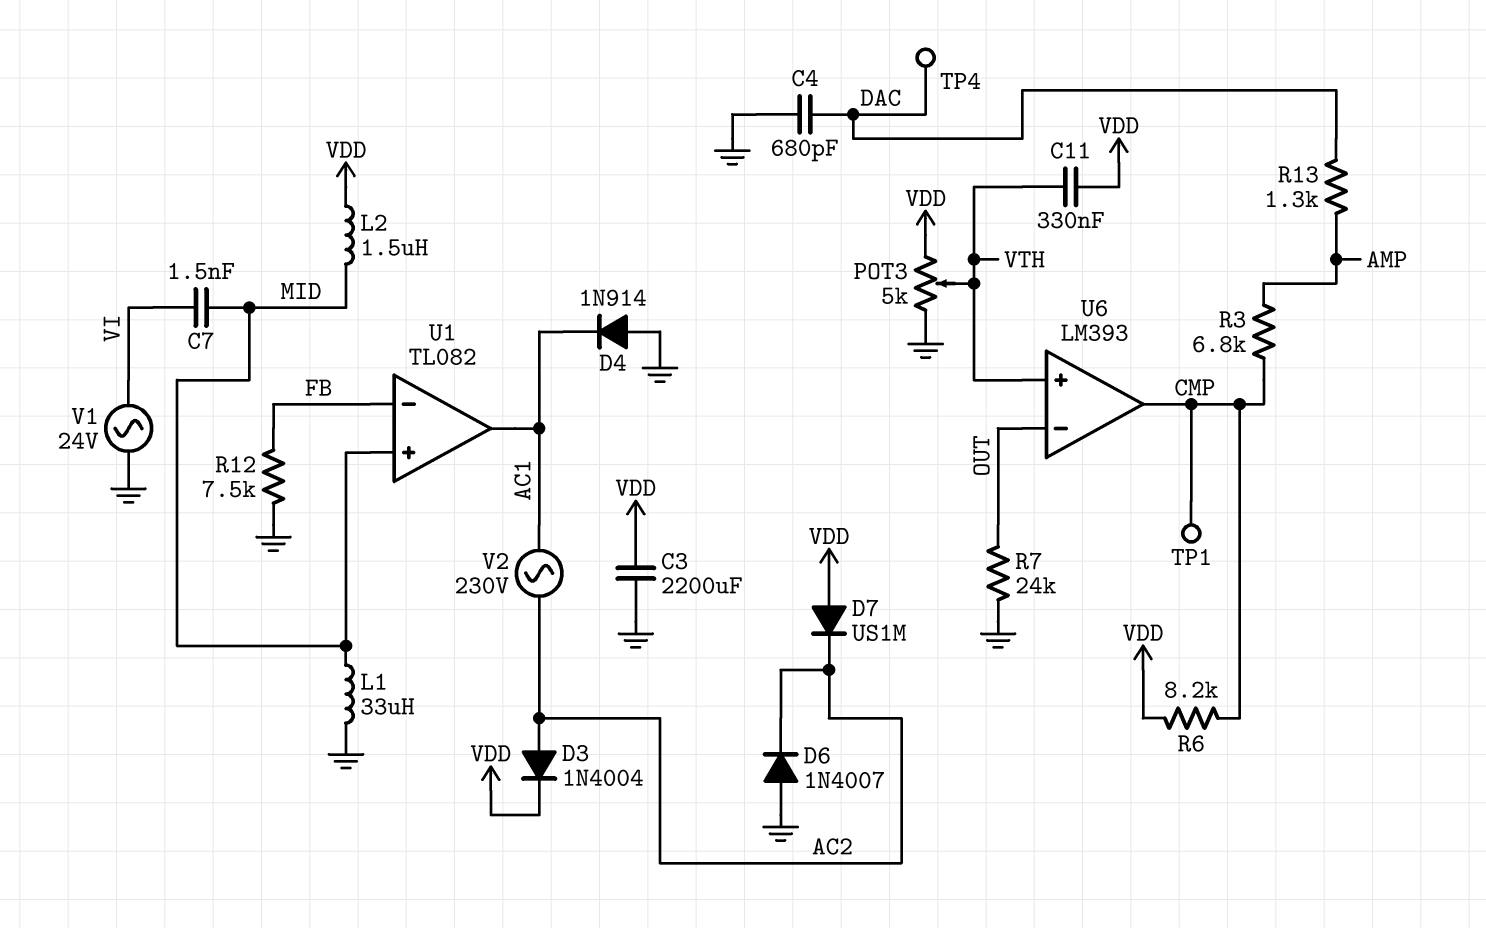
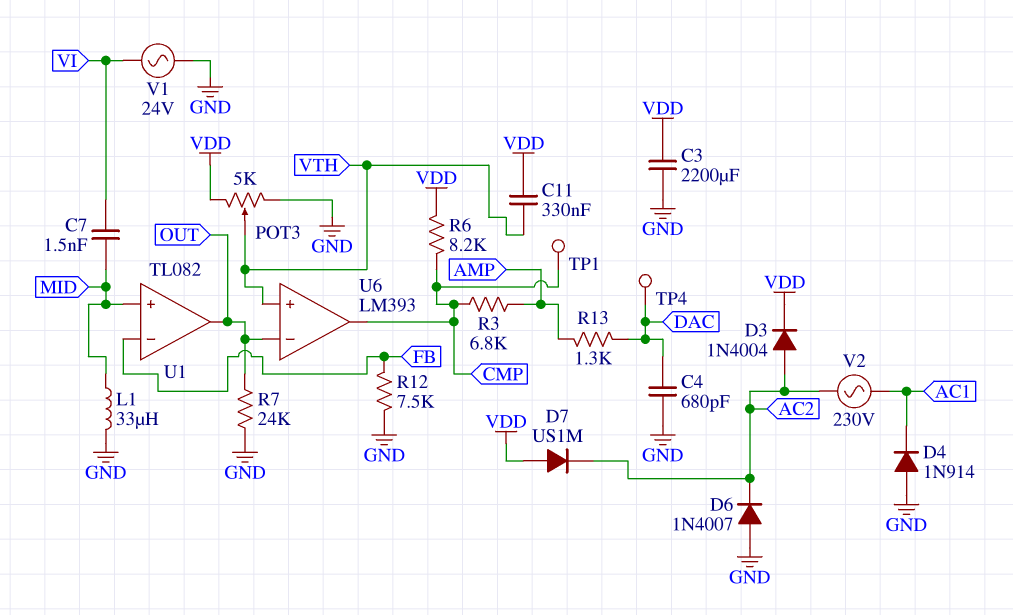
L2: 1.5uH (MID, VDD) -> none
U1 pin out: AC1 -> OUT

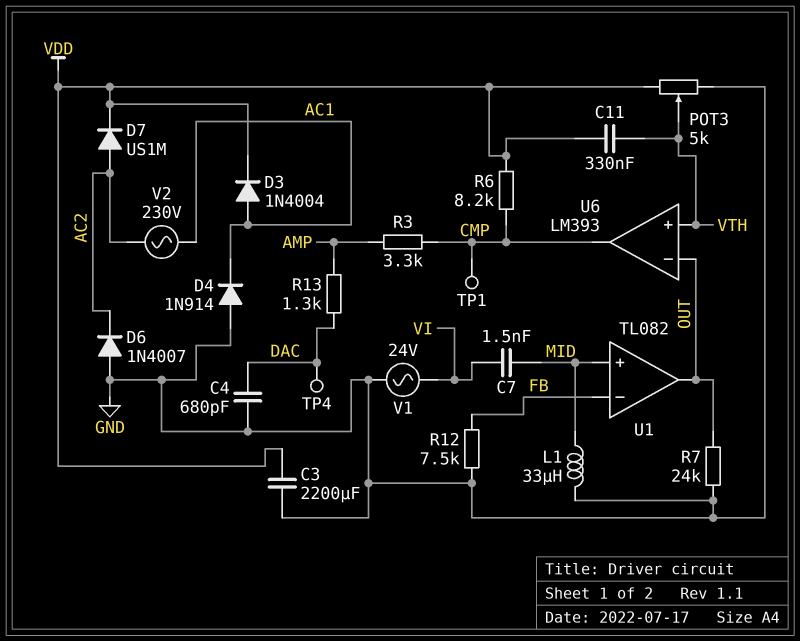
D3: diode 1N4004 (A AC2, K VDD) -> diode 1N4004 (A AC1, K VDD)
D7: diode US1M (A VDD, K AC2) -> diode US1M (A AC2, K VDD)
R3: 6.8k (AMP, CMP) -> 3.3k (AMP, CMP)

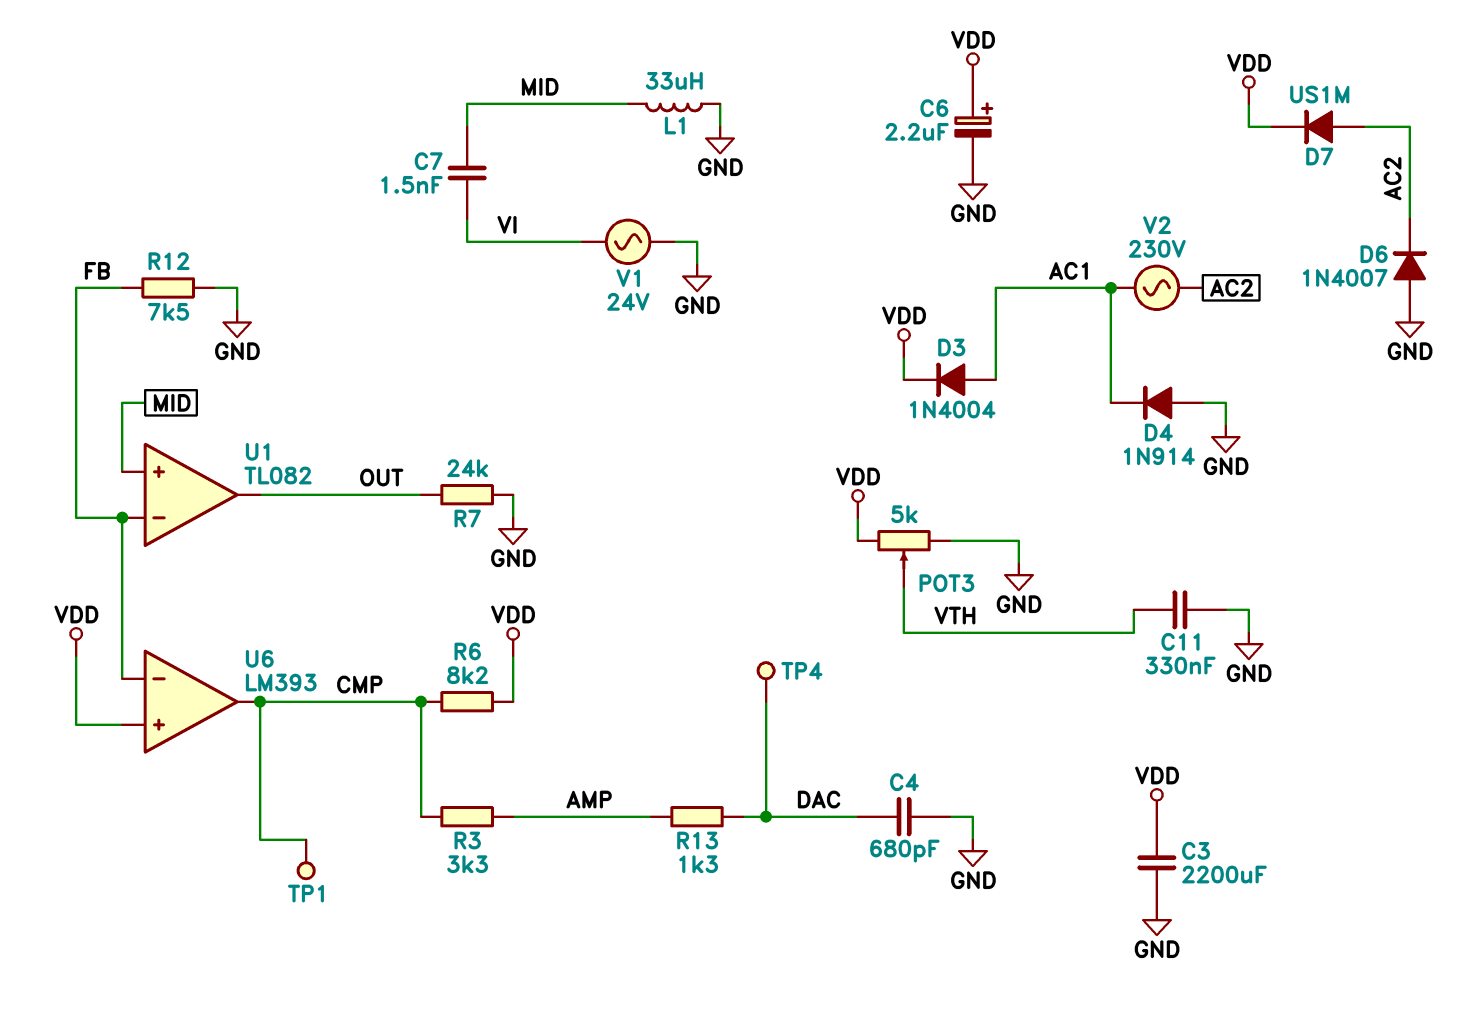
C6: none -> 2.2uF (plus VDD, minus GND)
C11: 330nF (VDD, VTH) -> 330nF (GND, VTH)
U6 pin in+: VTH -> VDD
U6 pin in-: OUT -> FB

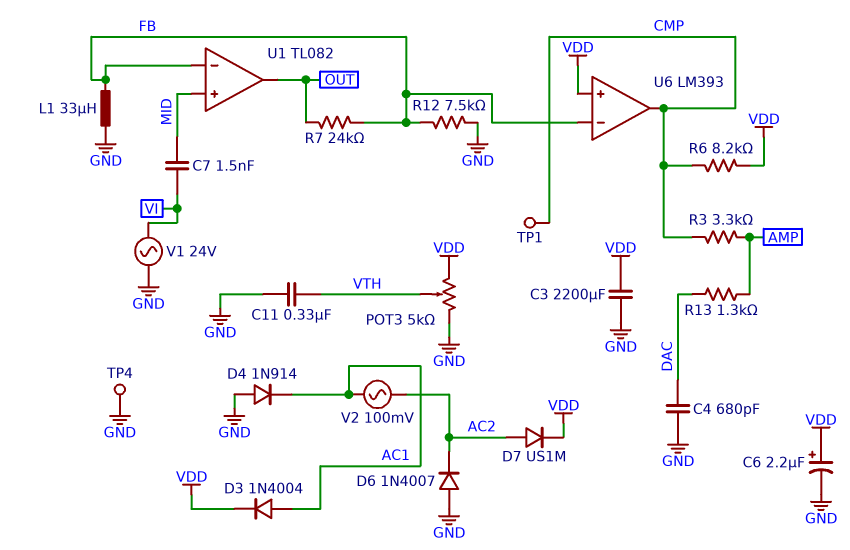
L1: 33uH (GND, MID) -> 33uH (FB, GND)
R7: 24k (GND, OUT) -> 24k (FB, OUT)
TP4: test point (DAC) -> test point (GND)
V2: AC 230V (AC1, AC2) -> AC 100mV (AC1, AC2)

